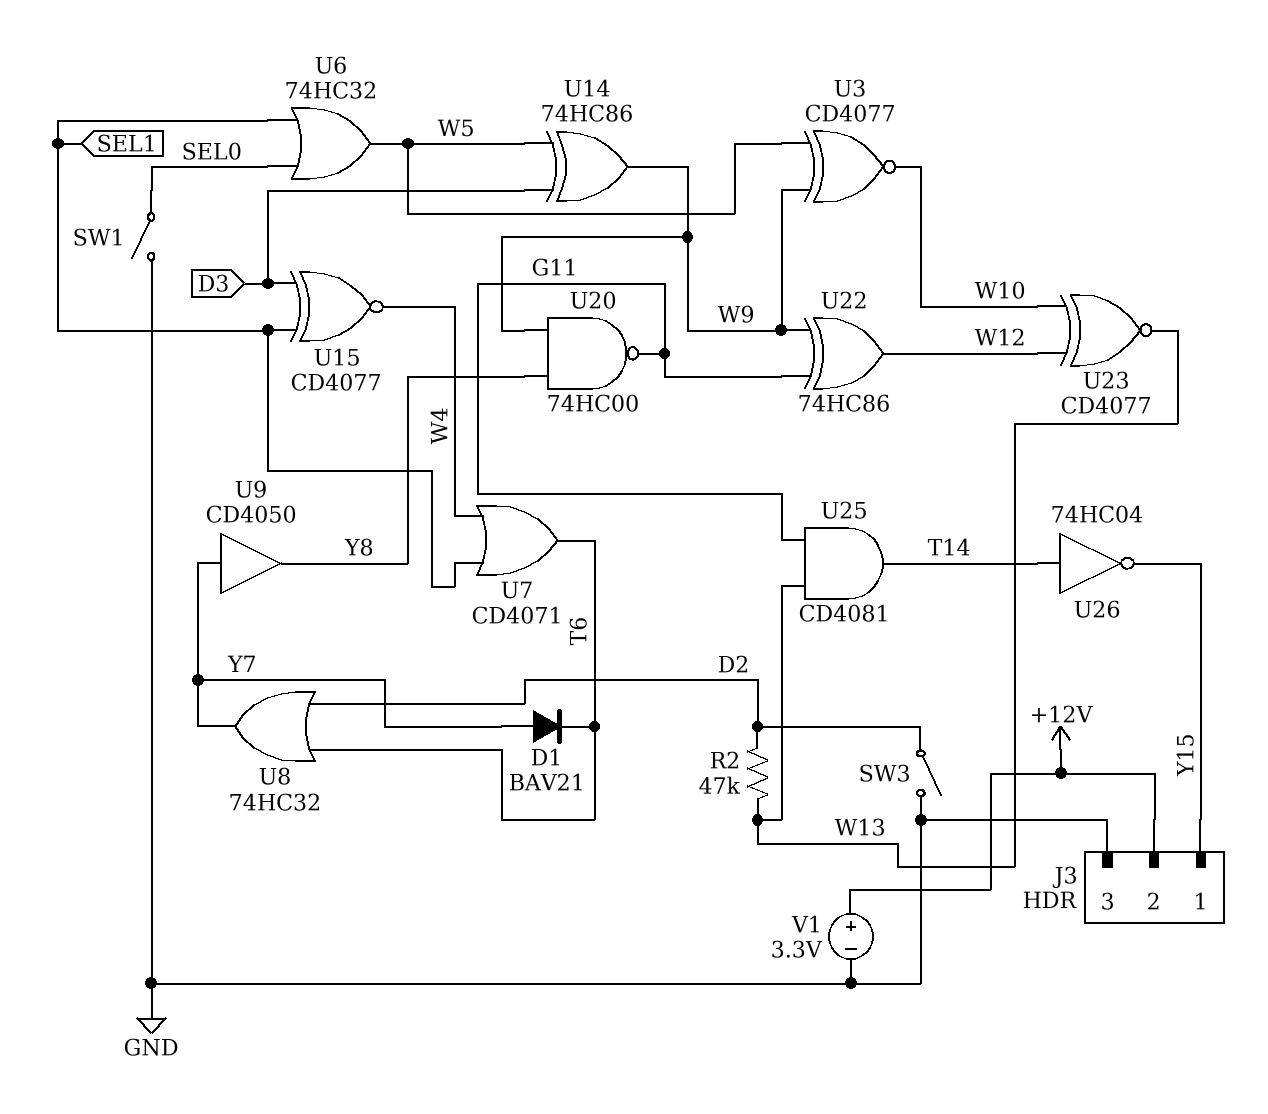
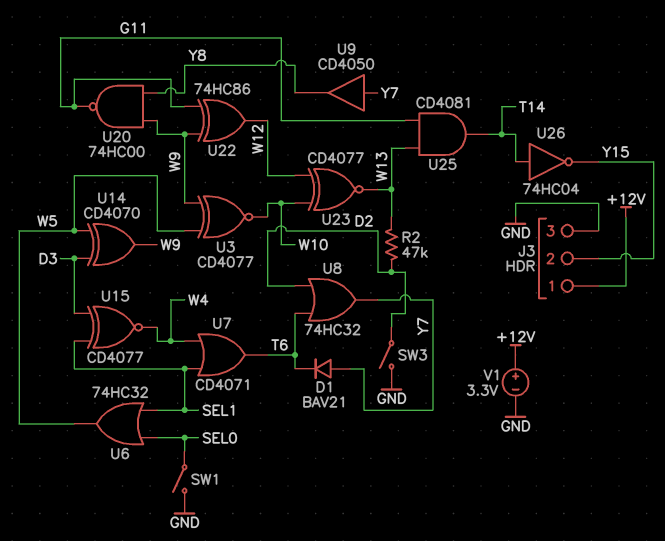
J3 pin 1: Y15 -> +12V
J3 pin 2: +12V -> Y15
U14: XOR 74HC86 (in D3, in W5, out W9) -> XOR CD4070 (in D3, in W5, out W9)

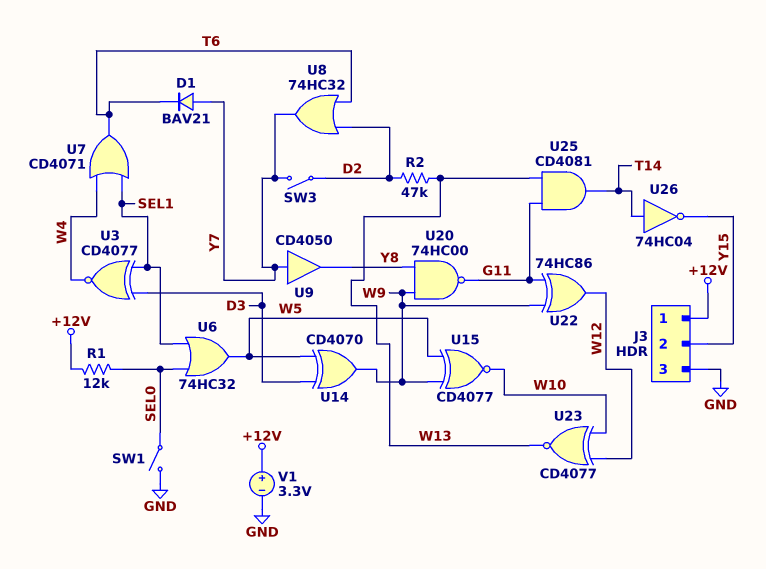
R1: none -> 12k (+12V, SEL0)
SW3: switch (D2, GND) -> switch (D2, Y7)
U3: XNOR CD4077 (in W5, in W9, out W10) -> XNOR CD4077 (in D3, in SEL1, out W4)
U15: XNOR CD4077 (in D3, in SEL1, out W4) -> XNOR CD4077 (in W5, in W9, out W10)

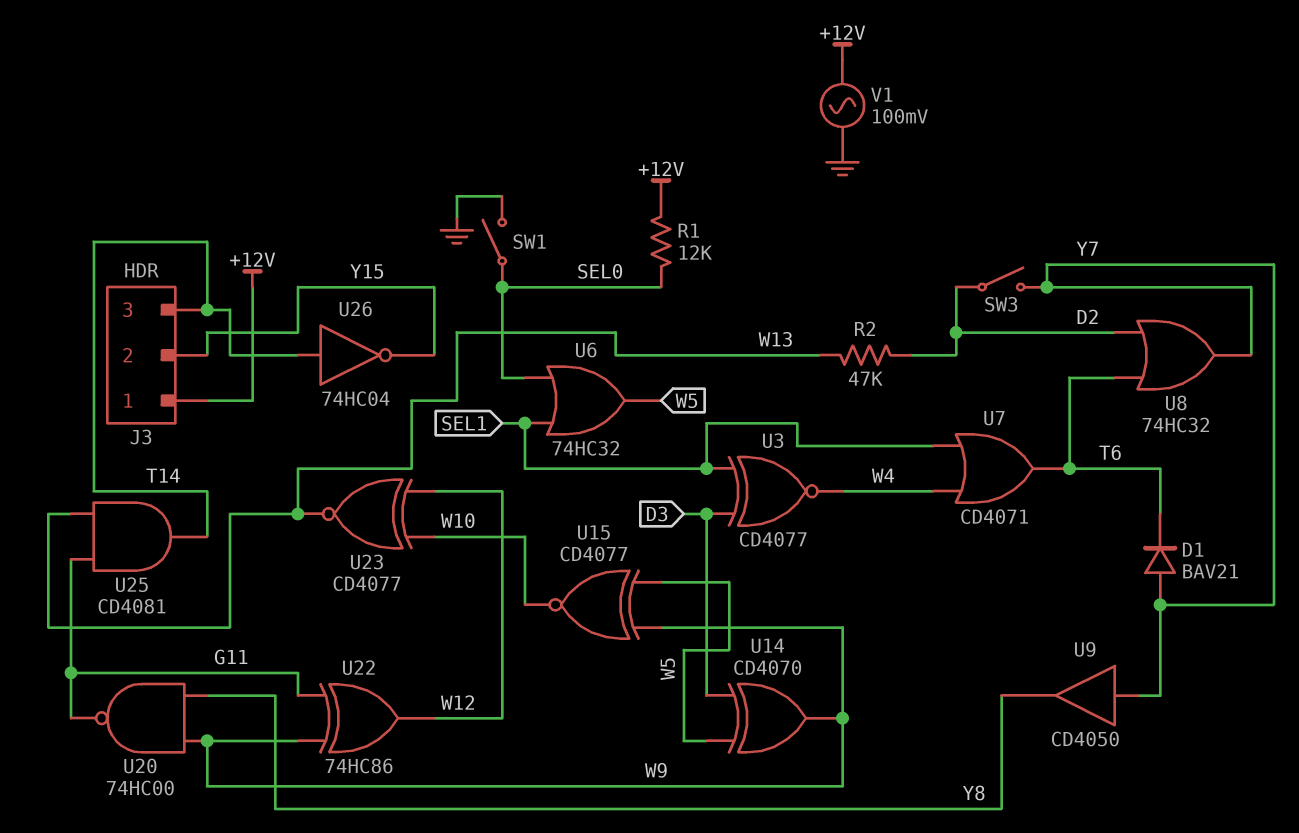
J3 pin 3: GND -> T14
V1: 3.3V (plus +12V, minus GND) -> AC 100mV (+12V, GND)

